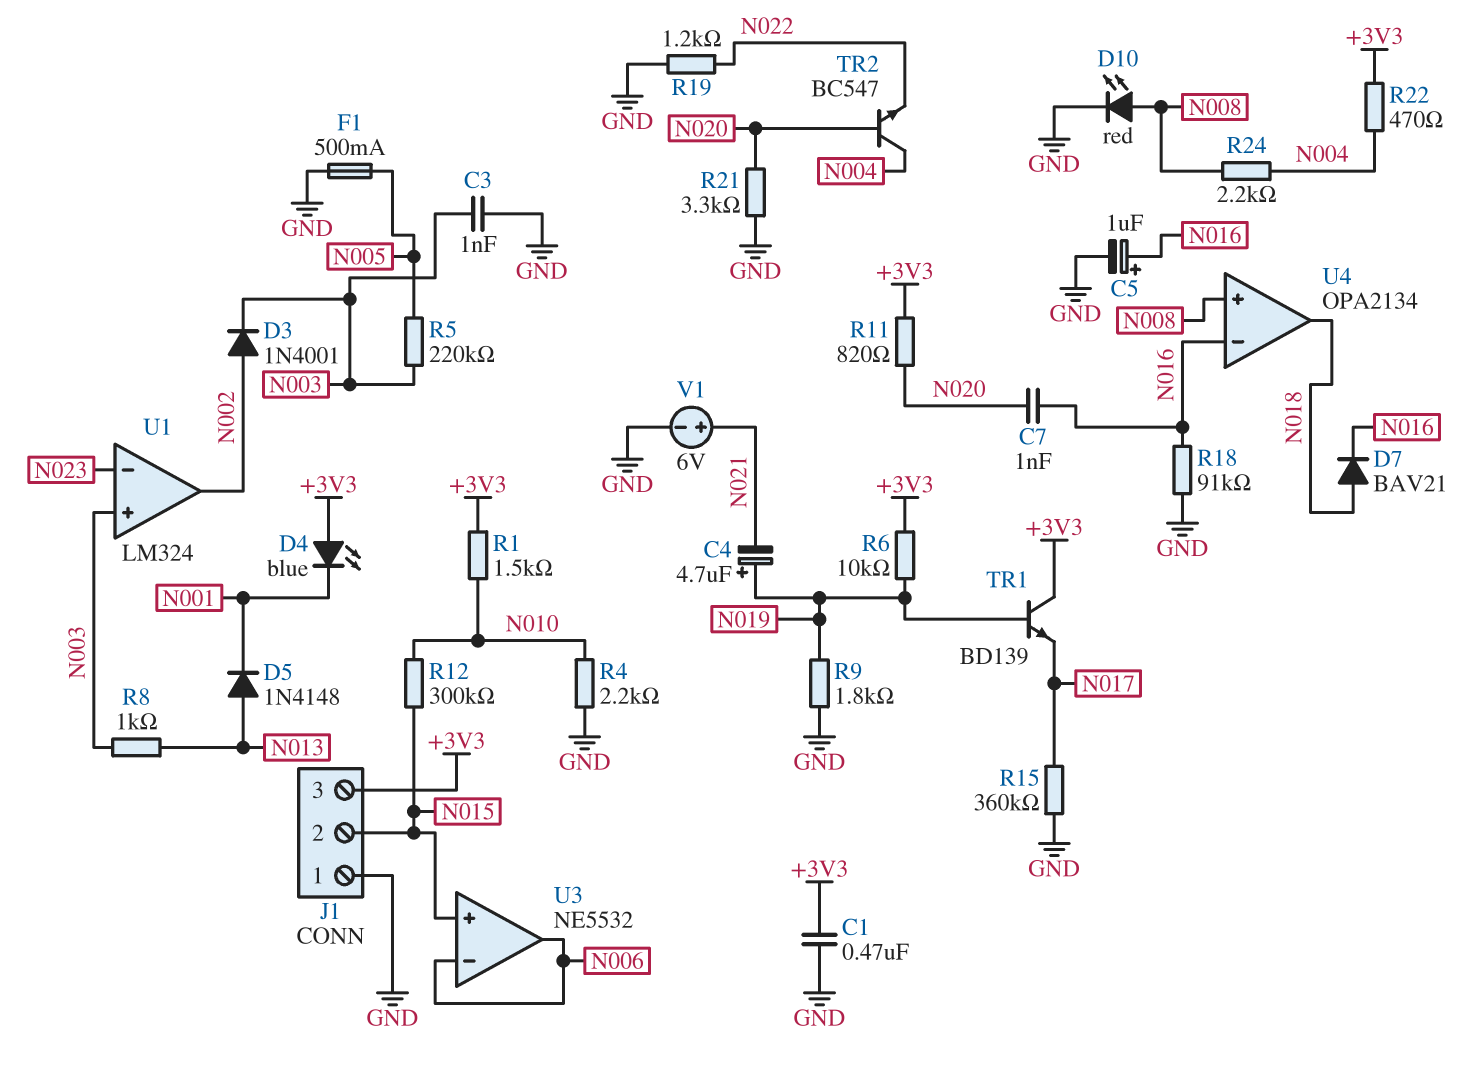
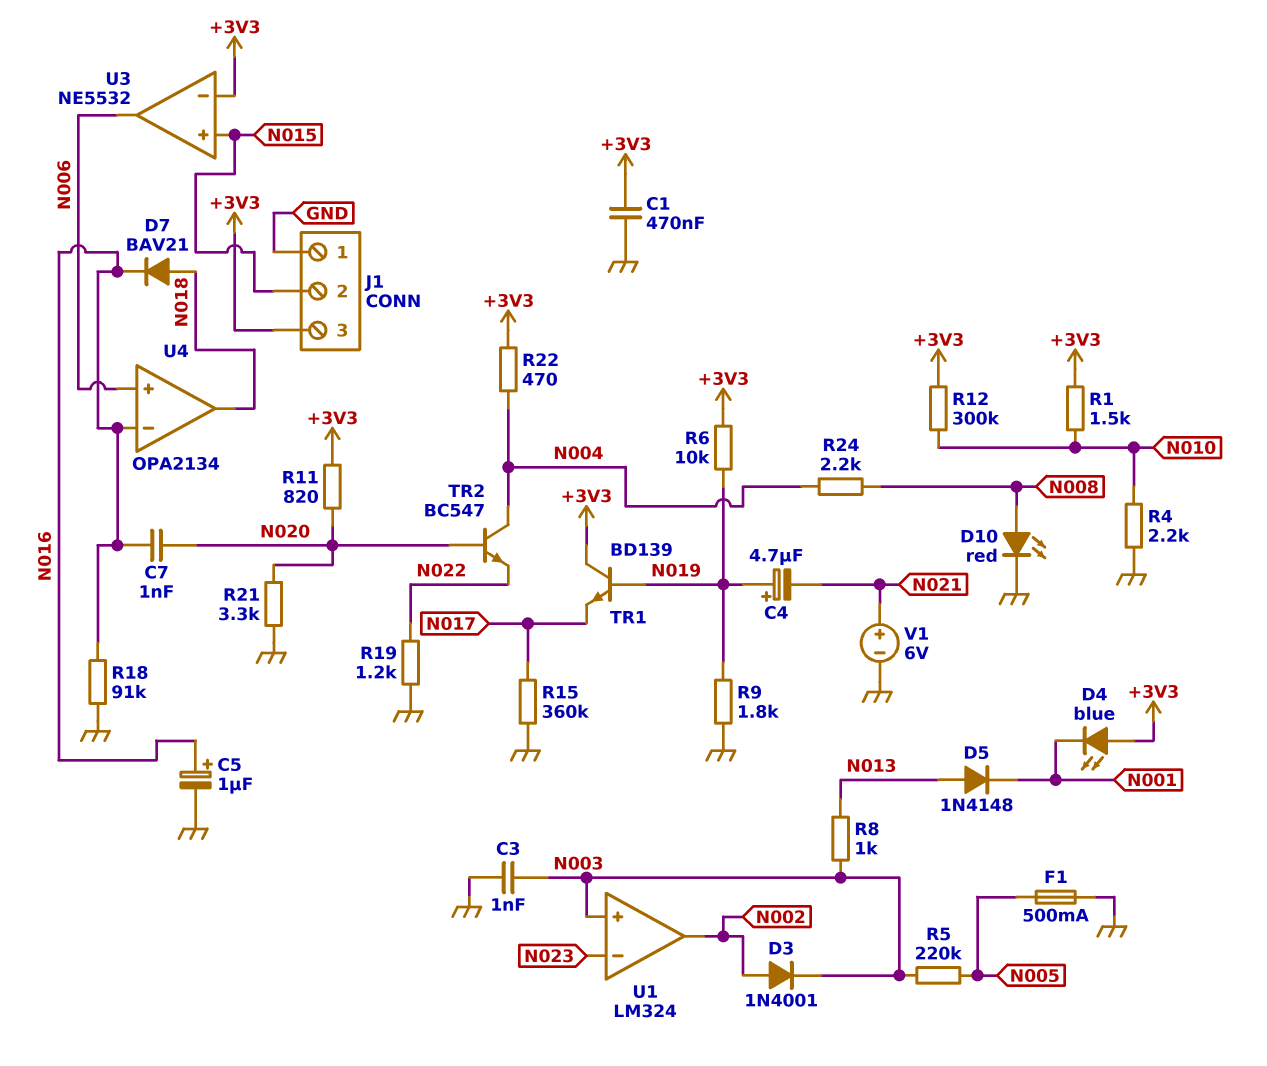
R12: 300k (N010, N015) -> 300k (+3V3, N010)
U3 pin in-: N006 -> +3V3
U4 pin in+: N008 -> N006

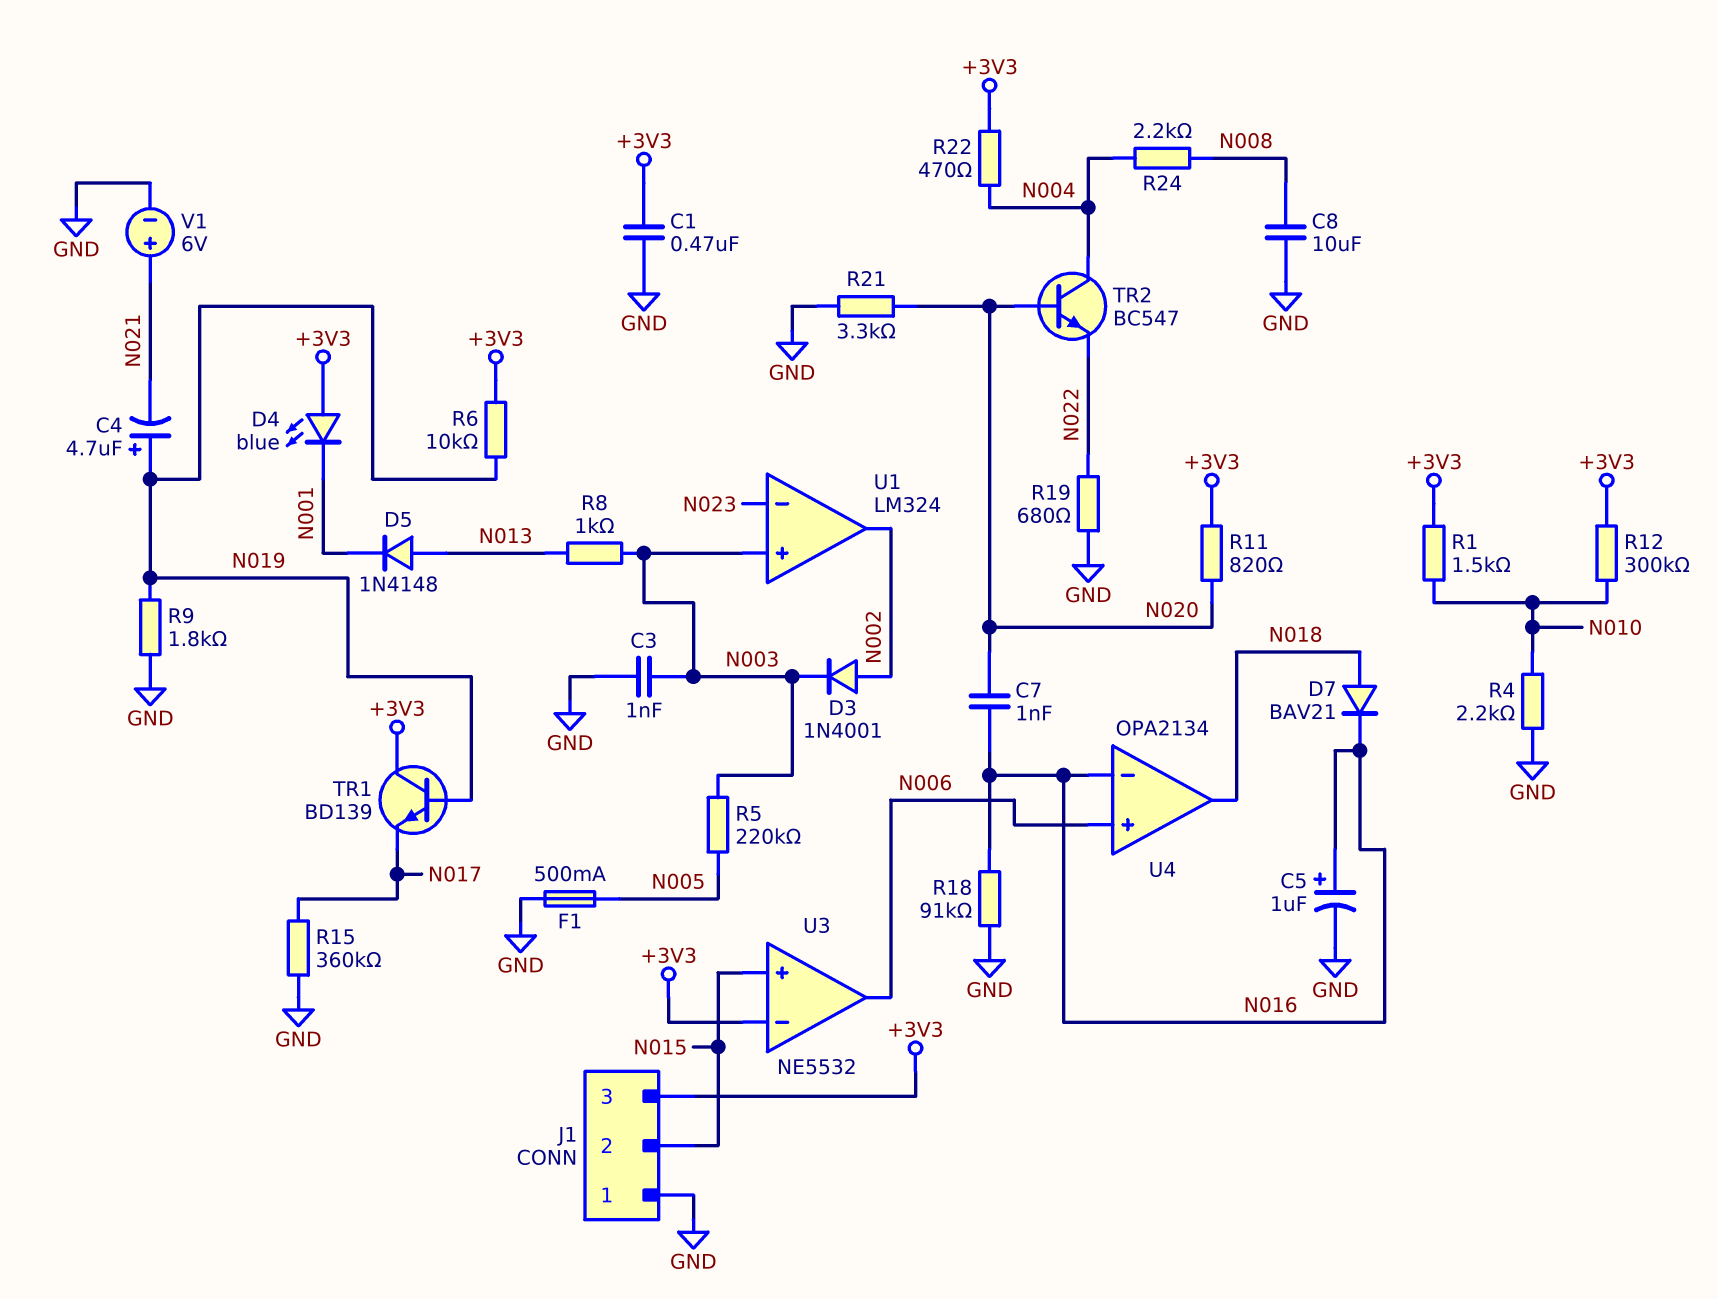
C8: none -> 10uF (GND, N008)
D10: LED red (A N008, K GND) -> none
R19: 1.2k (GND, N022) -> 680 (GND, N022)

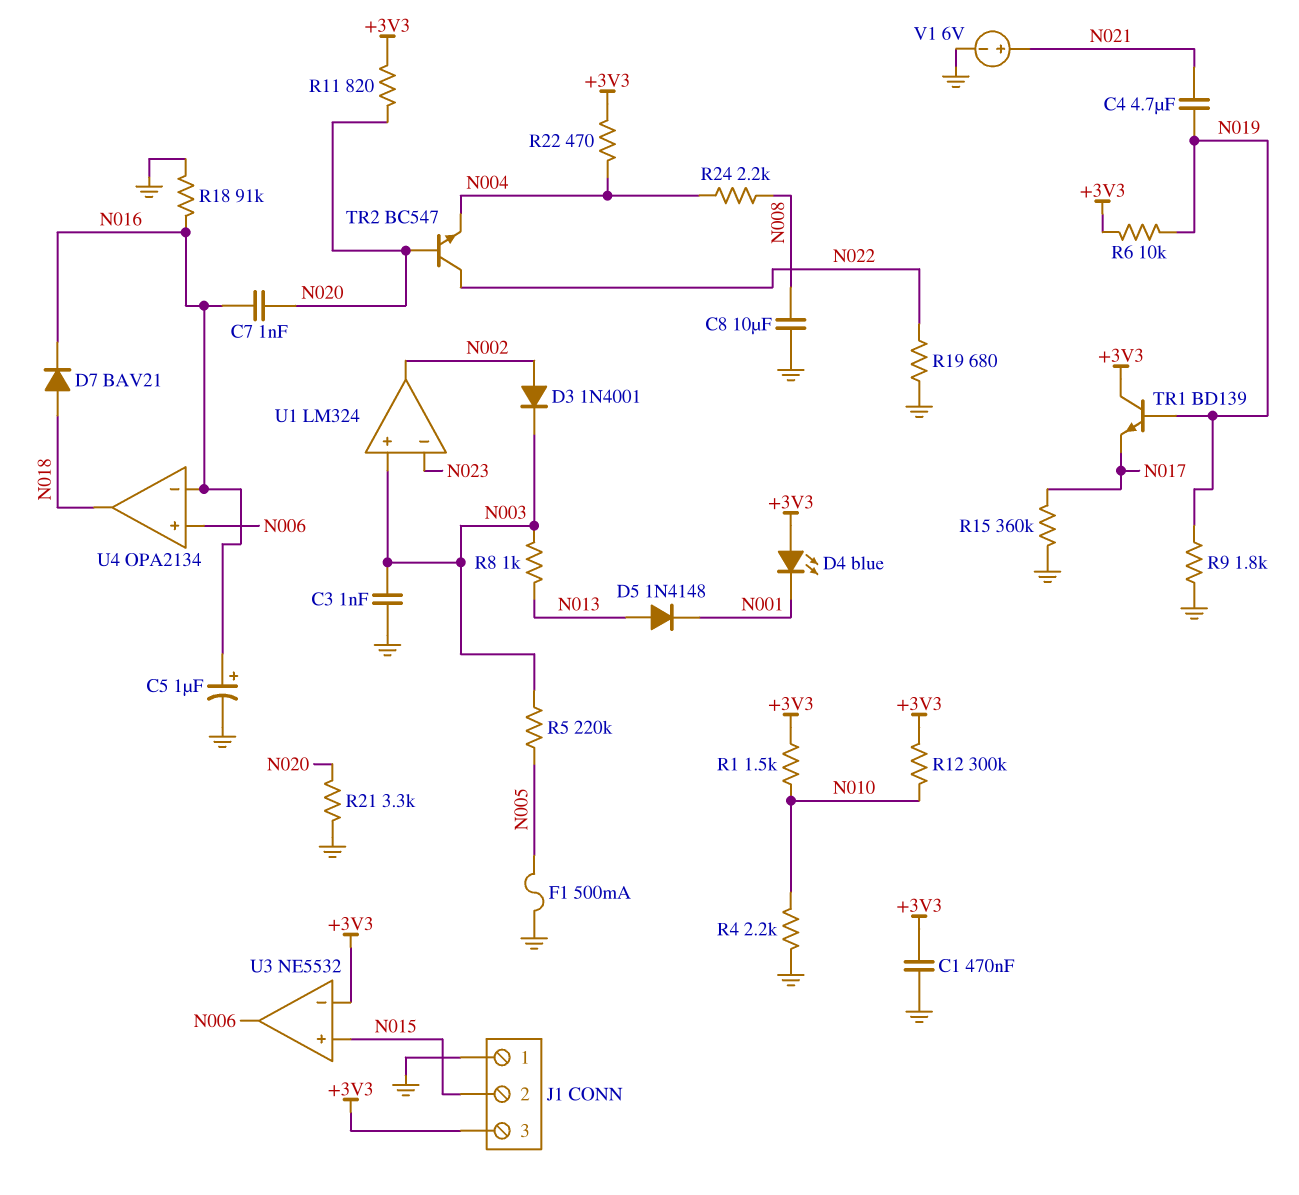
C4: 4.7uF (plus N019, minus N021) -> 4.7uF (N019, N021)
TR2: NPN BC547 (B N020, C N004, E N022) -> NPN BC547 (B N020, C N022, E N004)

